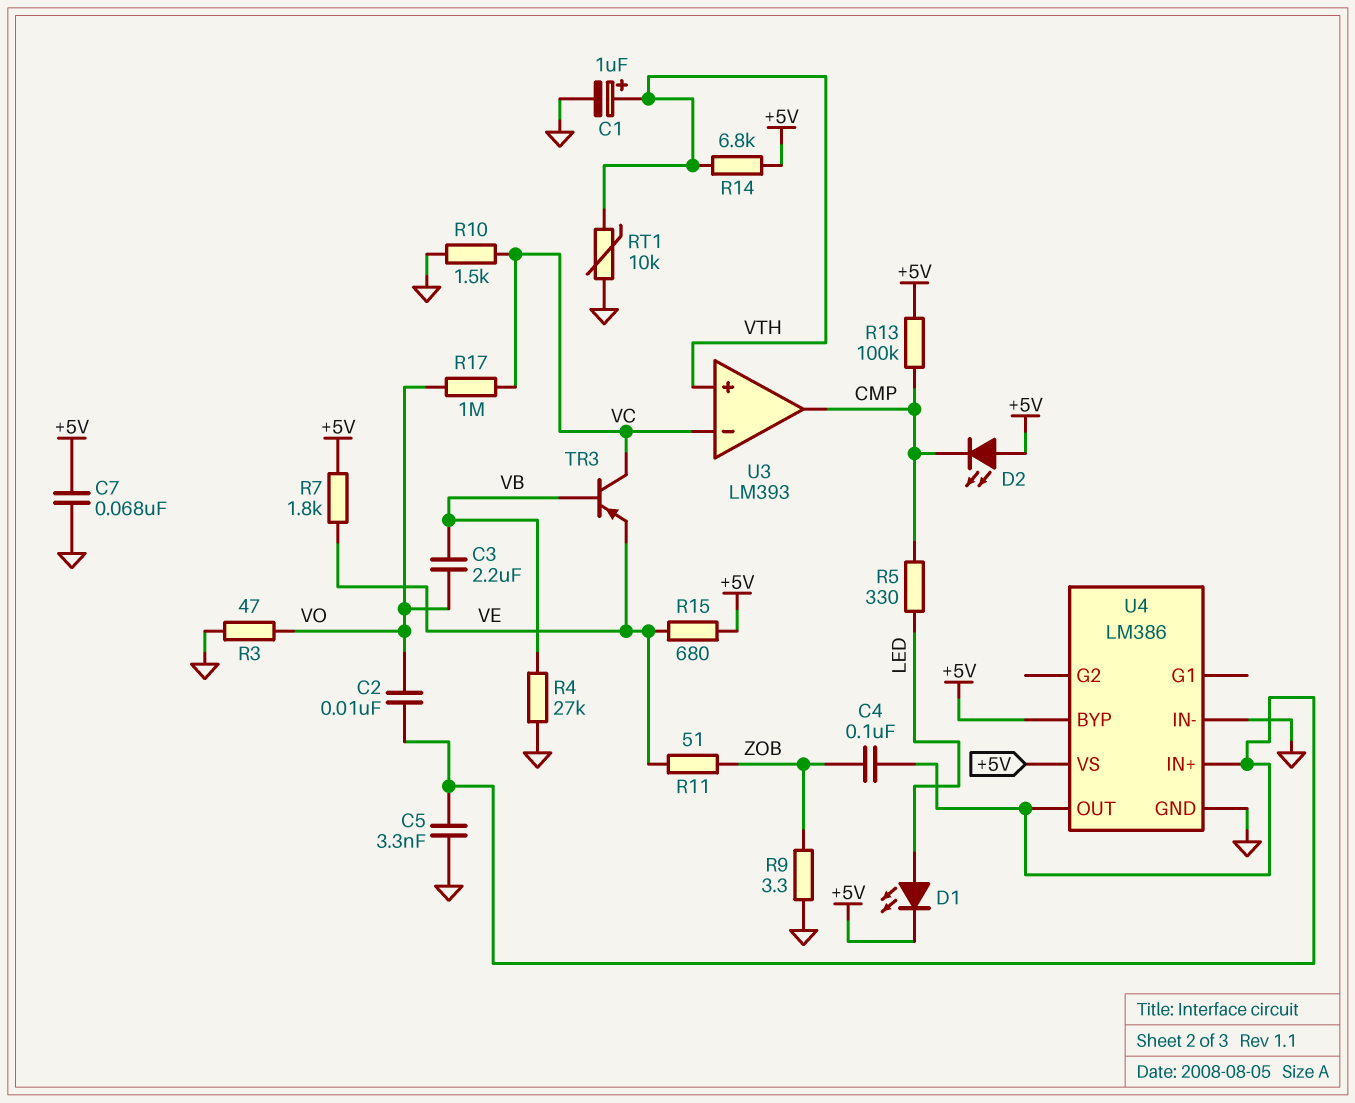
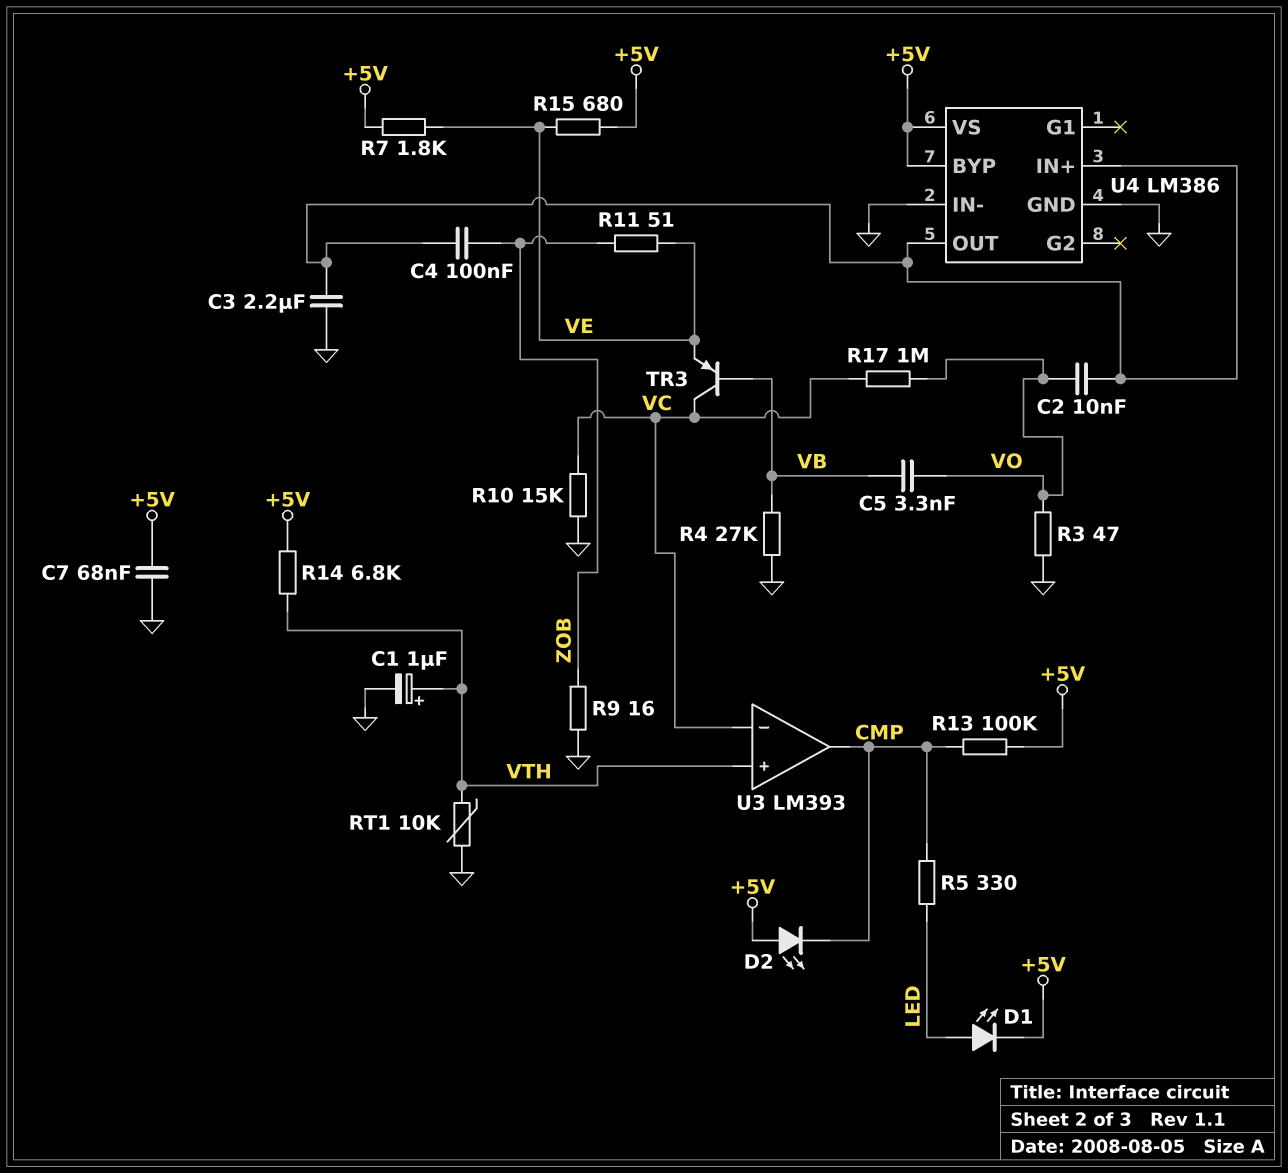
C3: 2.2uF (VB, VO) -> 2.2uF (GND, U4/IN+)
C5: 3.3nF (GND, U4/IN+) -> 3.3nF (VB, VO)
R9: 3.3 (GND, ZOB) -> 16 (GND, ZOB)
R10: 1.5k (GND, VC) -> 15k (GND, VC)

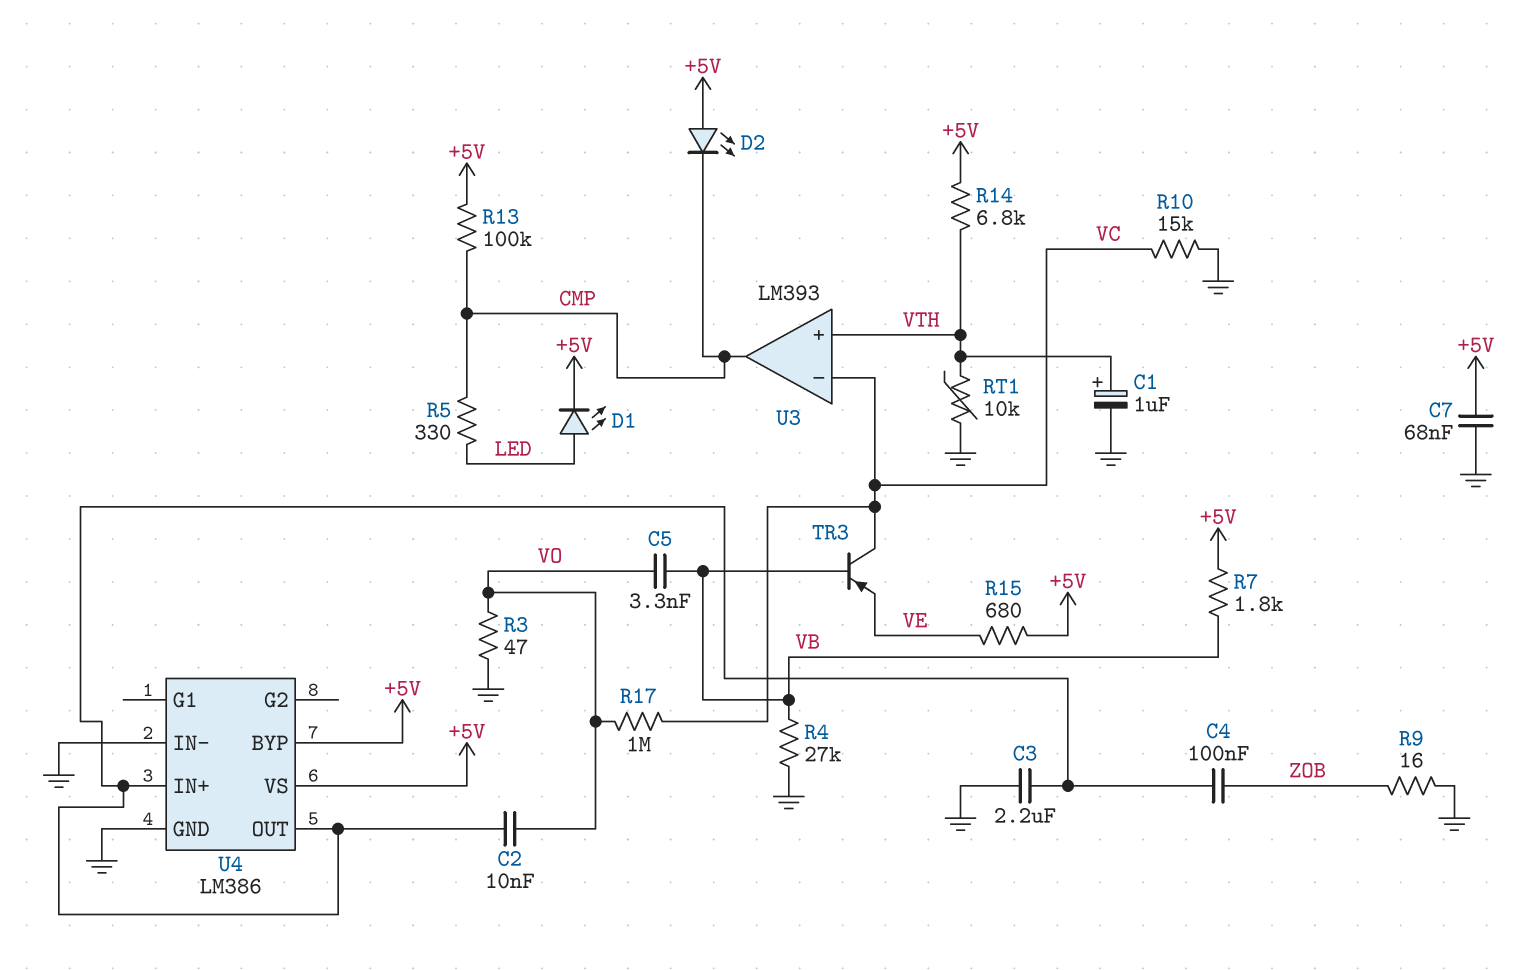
R7: 1.8k (+5V, VE) -> 1.8k (+5V, VB)
R11: 51 (VE, ZOB) -> none

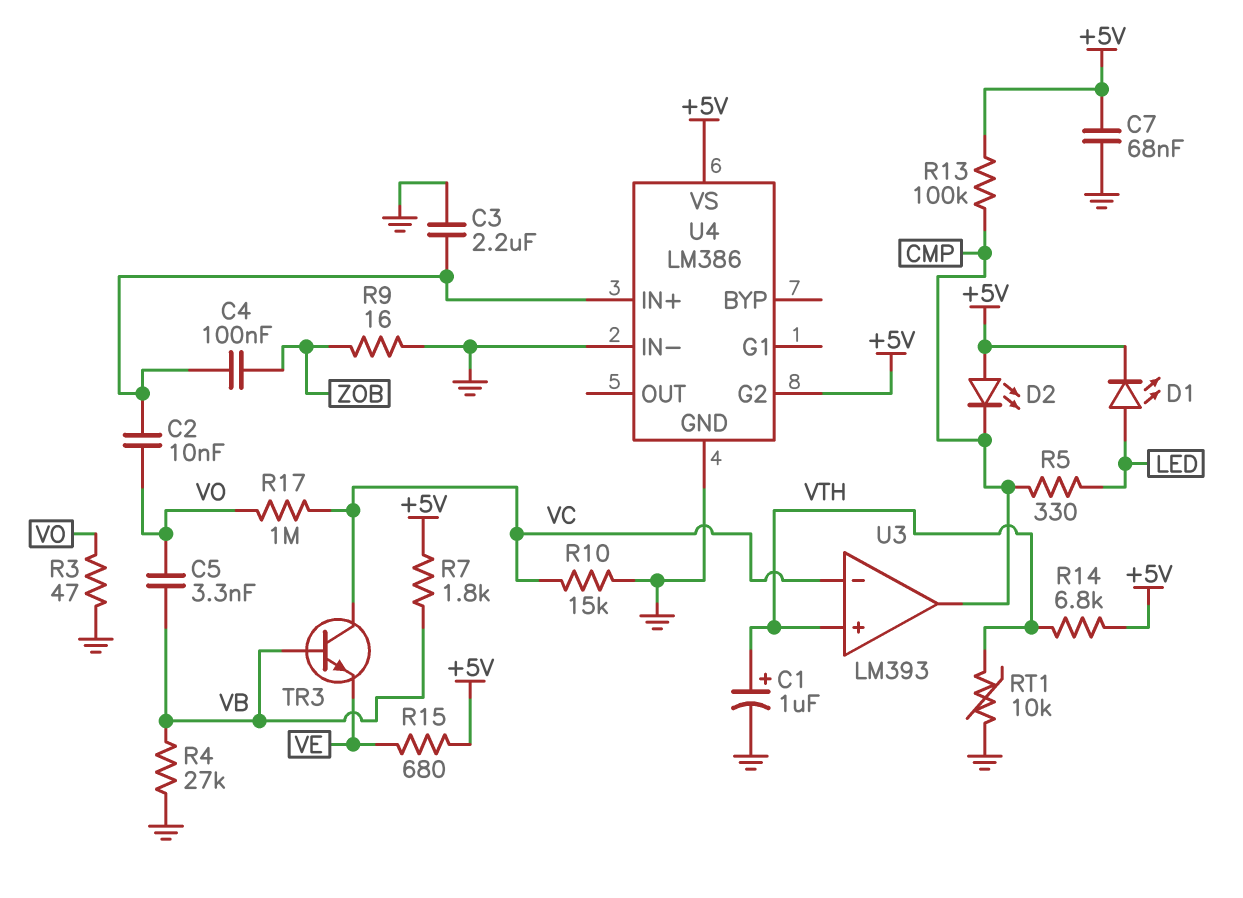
TR3: PNP (B VB, C VC, E VE) -> NPN (B VB, C VC, E VE)
U4 pin BYP: +5V -> none
U4 pin G2: none -> +5V
U4 pin OUT: U4/IN+ -> none

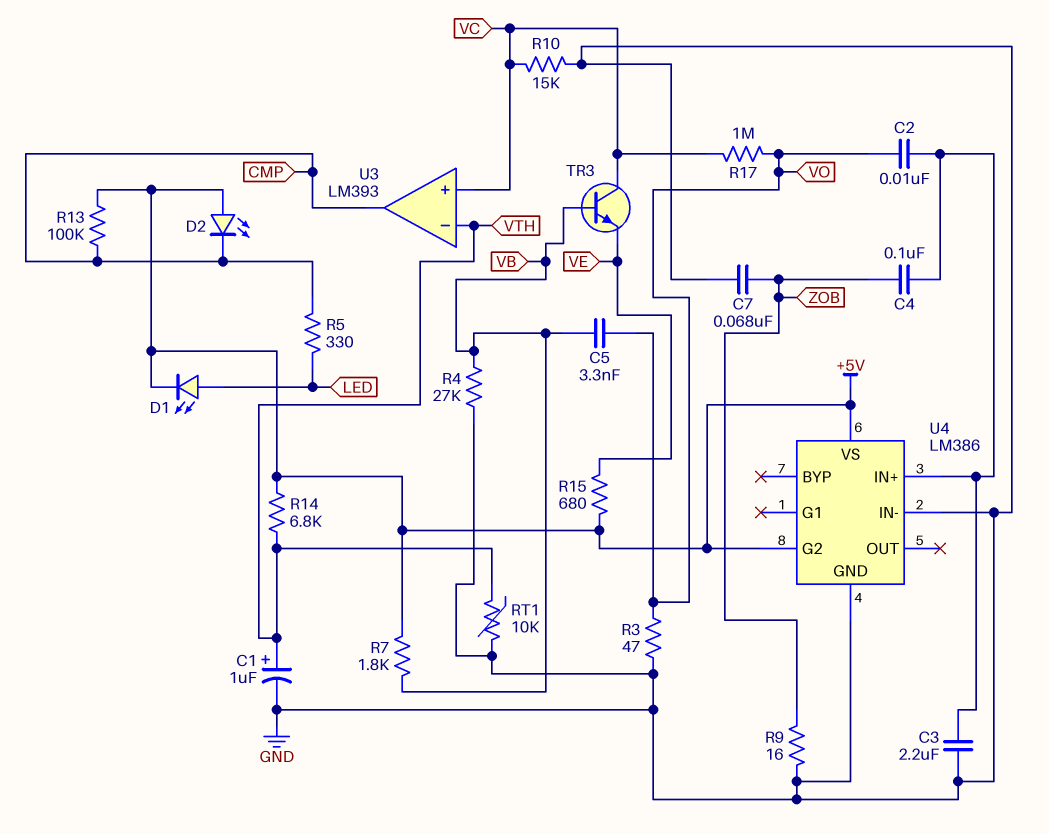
C7: 68nF (+5V, GND) -> 68nF (GND, ZOB)
U3 pin in+: VTH -> VC
U3 pin in-: VC -> VTH

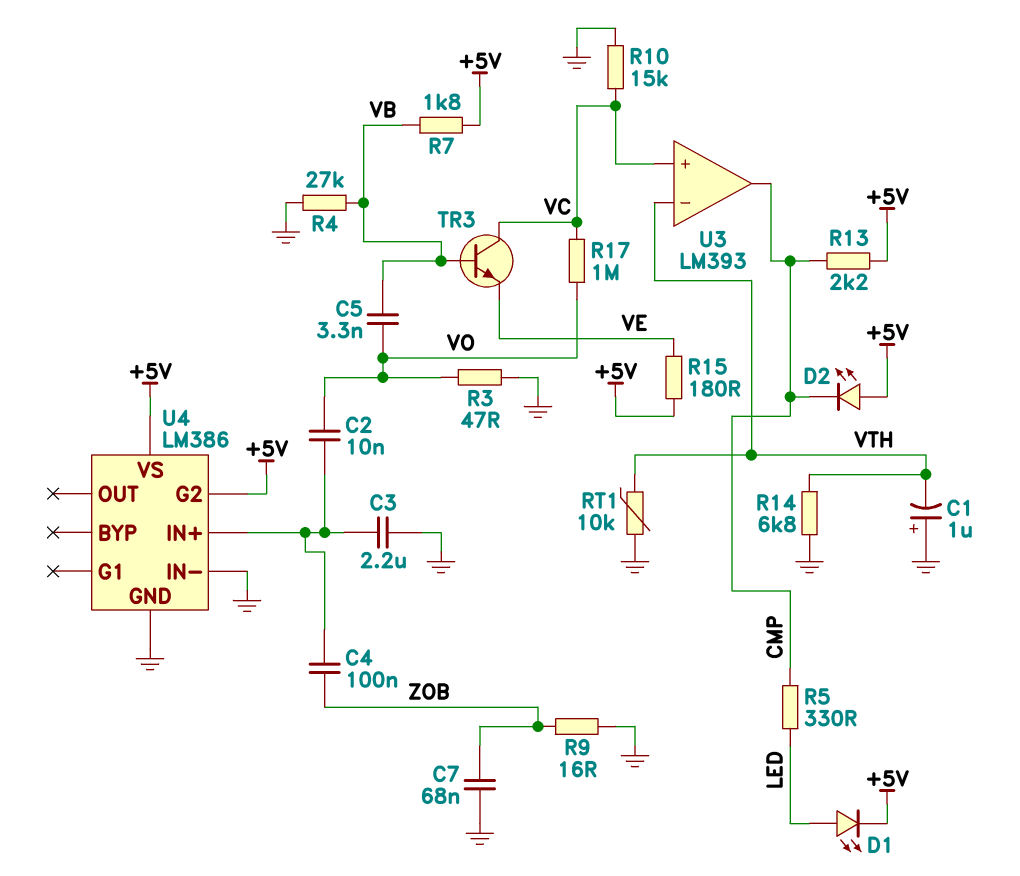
C1: 1uF (plus VTH, minus GND) -> 1uF (plus GND, minus VTH)
R13: 100k (+5V, CMP) -> 2.2k (+5V, CMP)
R14: 6.8k (+5V, VTH) -> 6.8k (GND, VTH)
R15: 680 (+5V, VE) -> 180 (+5V, VE)

